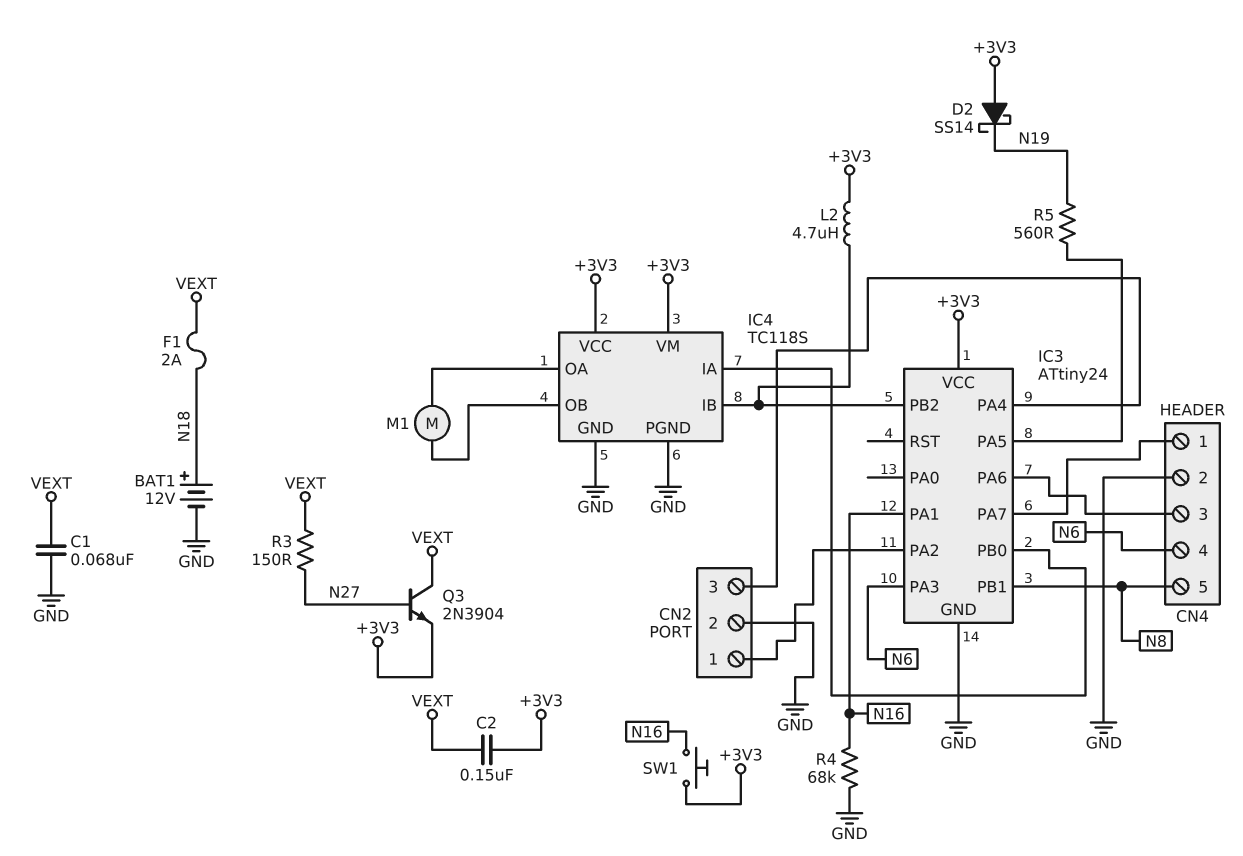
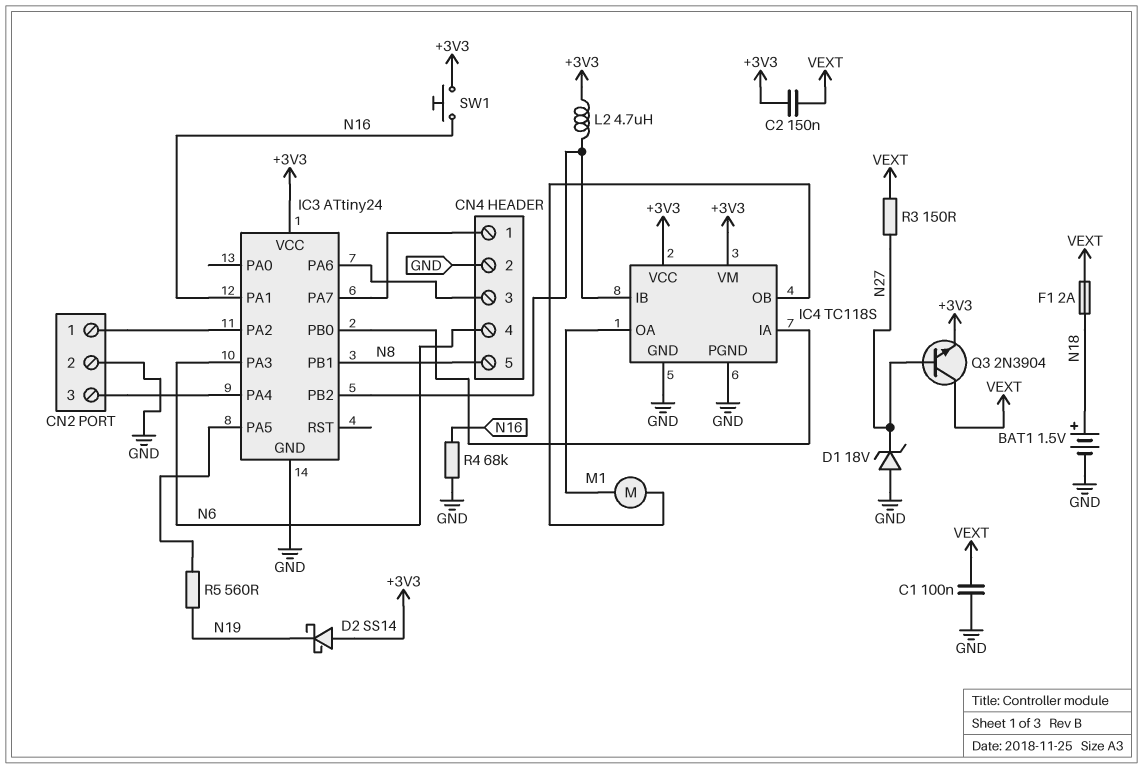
BAT1: 12V (plus N18, minus GND) -> 1.5V (plus N18, minus GND)
C1: 68nF (GND, VEXT) -> 100nF (GND, VEXT)
D1: none -> zener 18V (A GND, K N27)

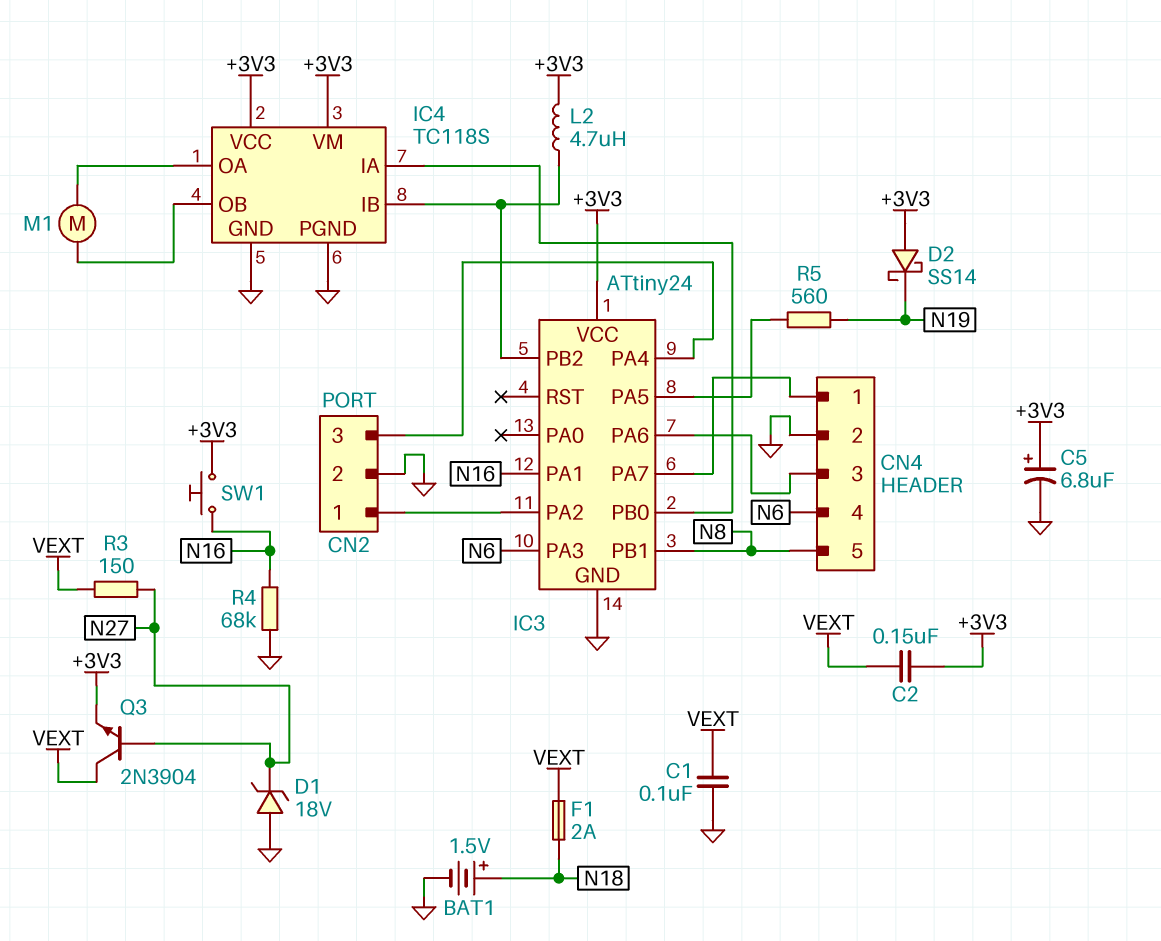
C5: none -> 6.8uF (plus +3V3, minus GND)

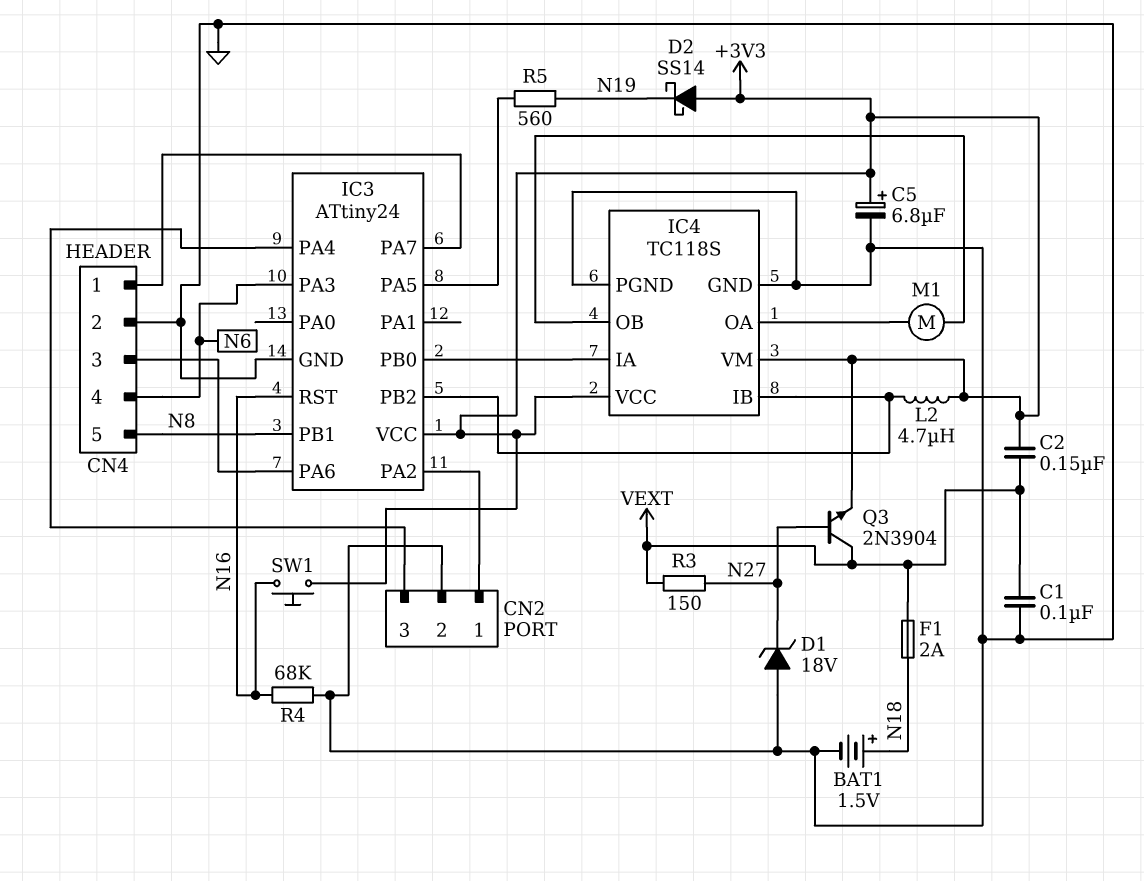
IC3 pin PA1: N16 -> none
IC3 pin RST: none -> N16

